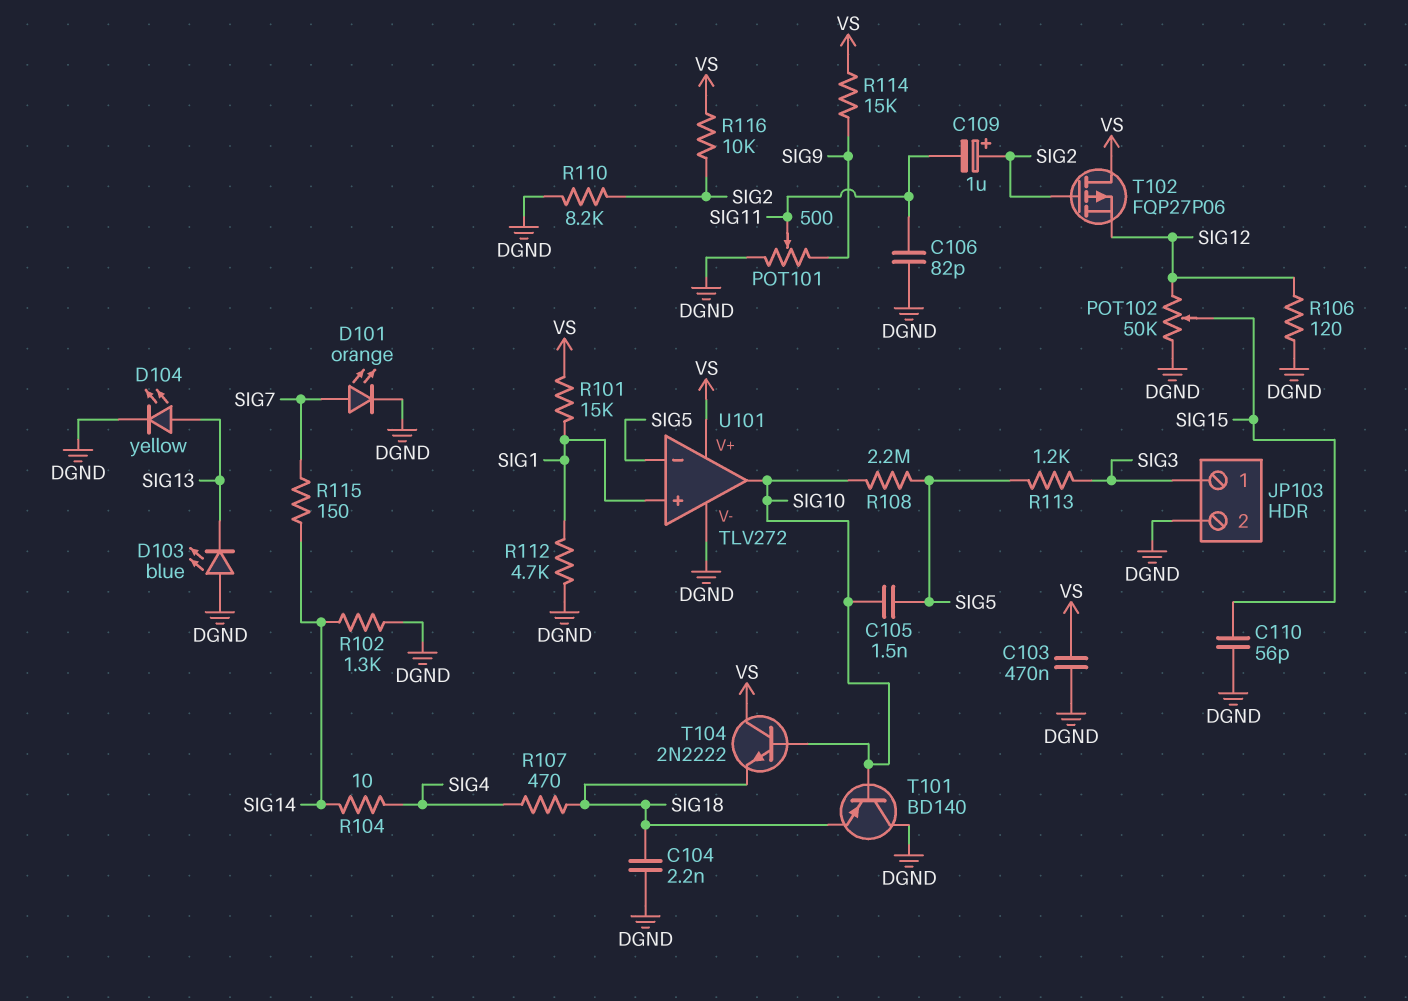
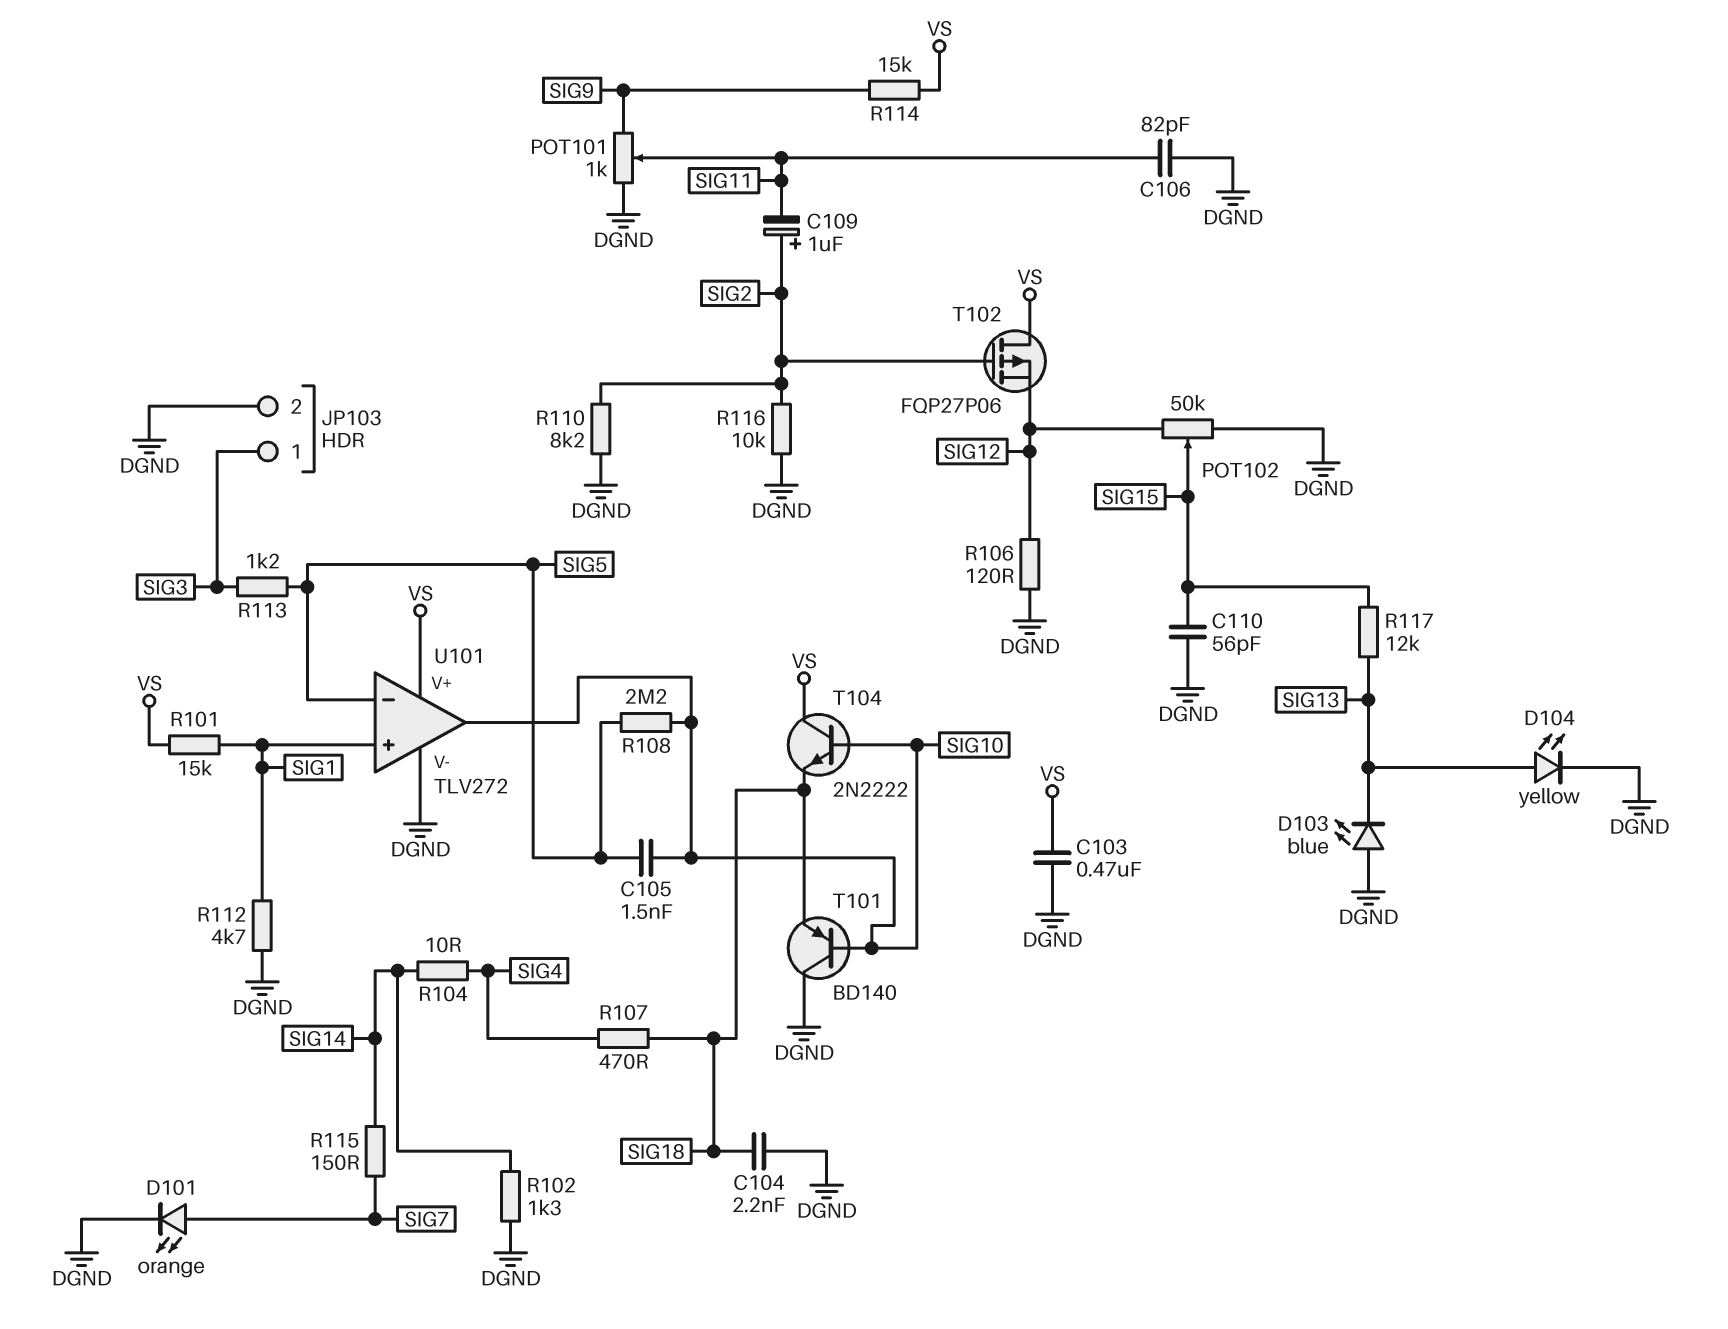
POT101: 500 (DGND, SIG9, wiper SIG11) -> 1k (DGND, SIG9, wiper SIG11)
R116: 10k (SIG2, VS) -> 10k (DGND, SIG2)
R117: none -> 12k (SIG13, SIG15)

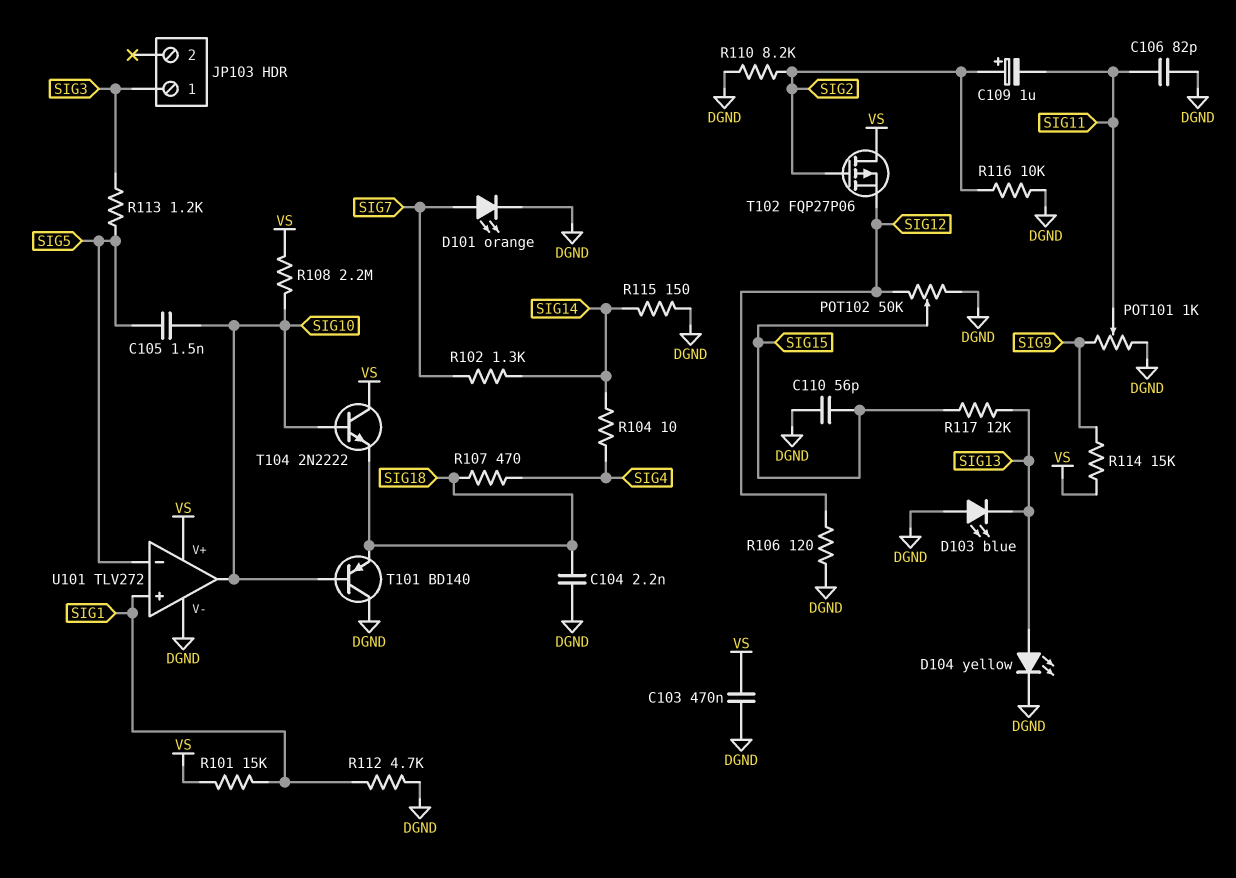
JP103 pin 2: DGND -> none
R102: 1.3k (DGND, SIG14) -> 1.3k (SIG7, SIG14)
R108: 2.2M (SIG5, SIG10) -> 2.2M (SIG10, VS)
R115: 150 (SIG7, SIG14) -> 150 (DGND, SIG14)

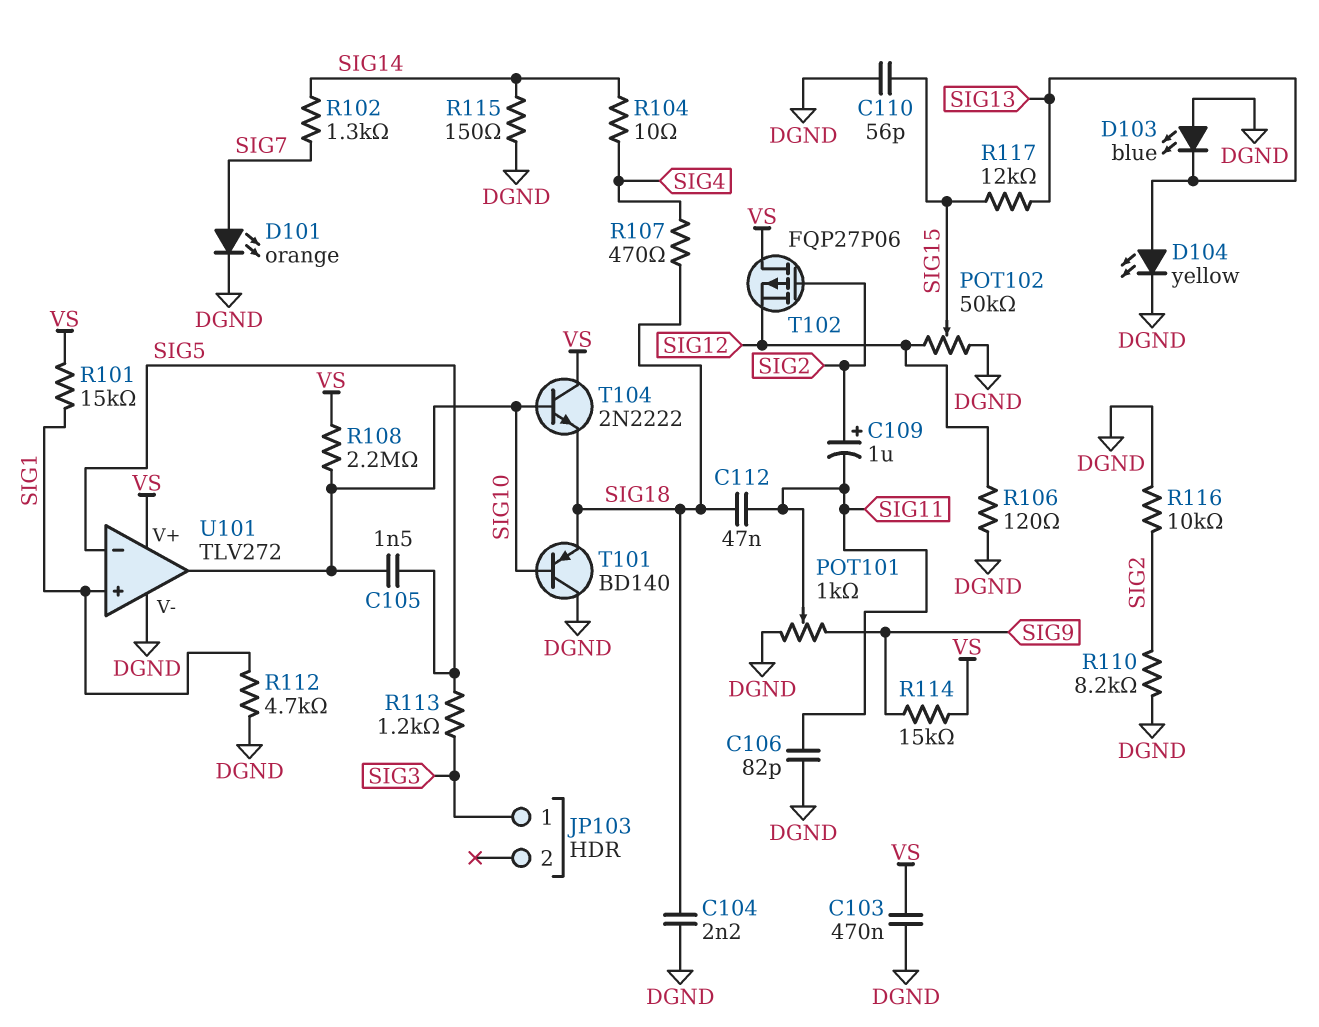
C112: none -> 47nF (SIG11, SIG18)

